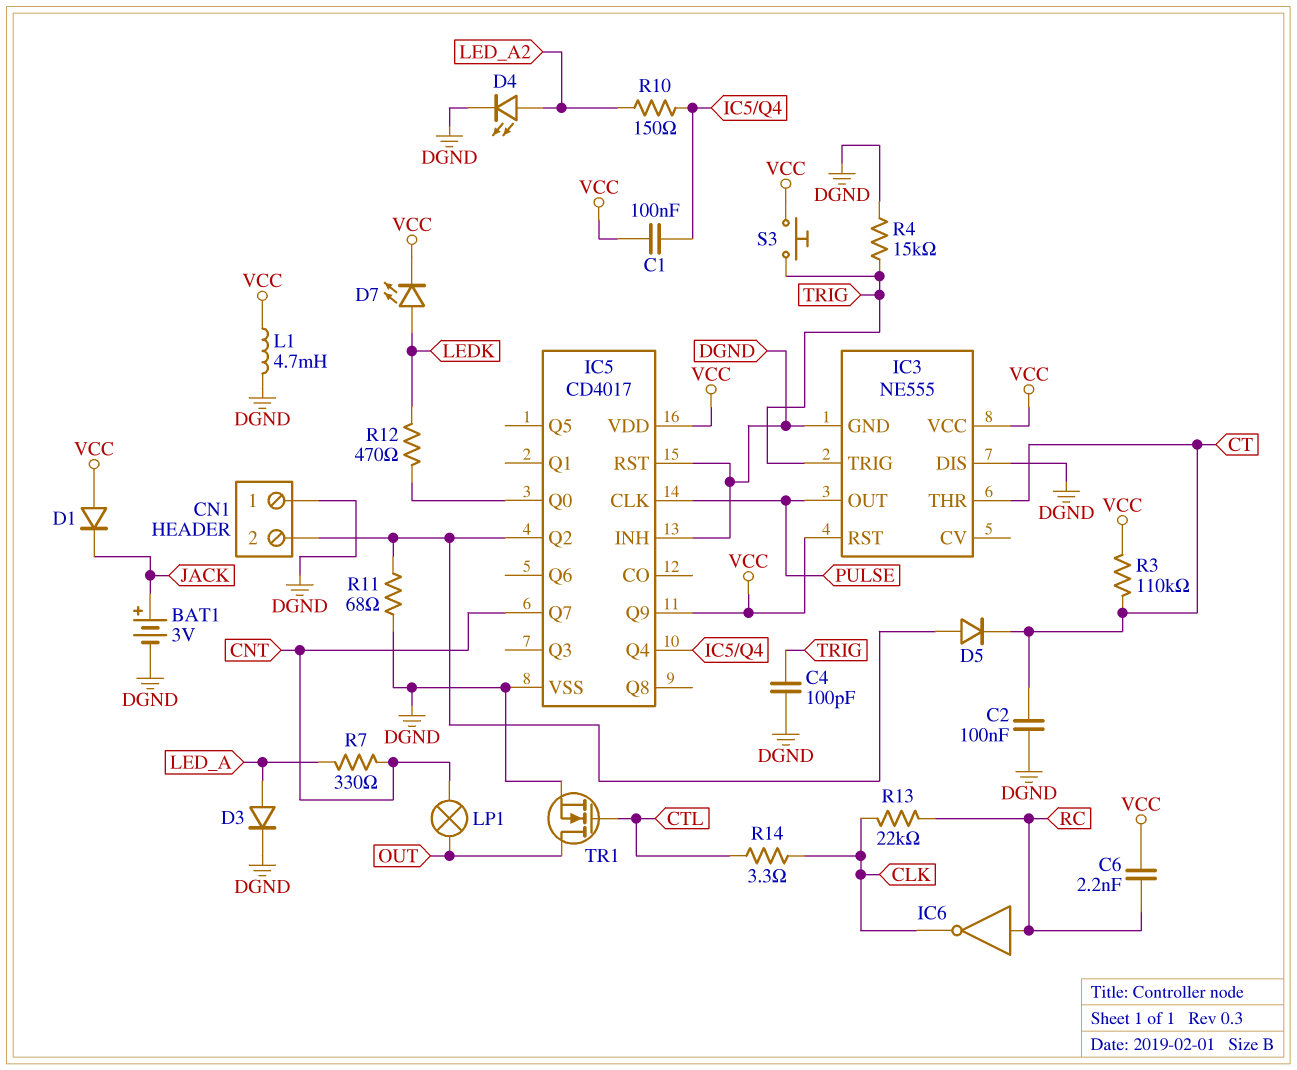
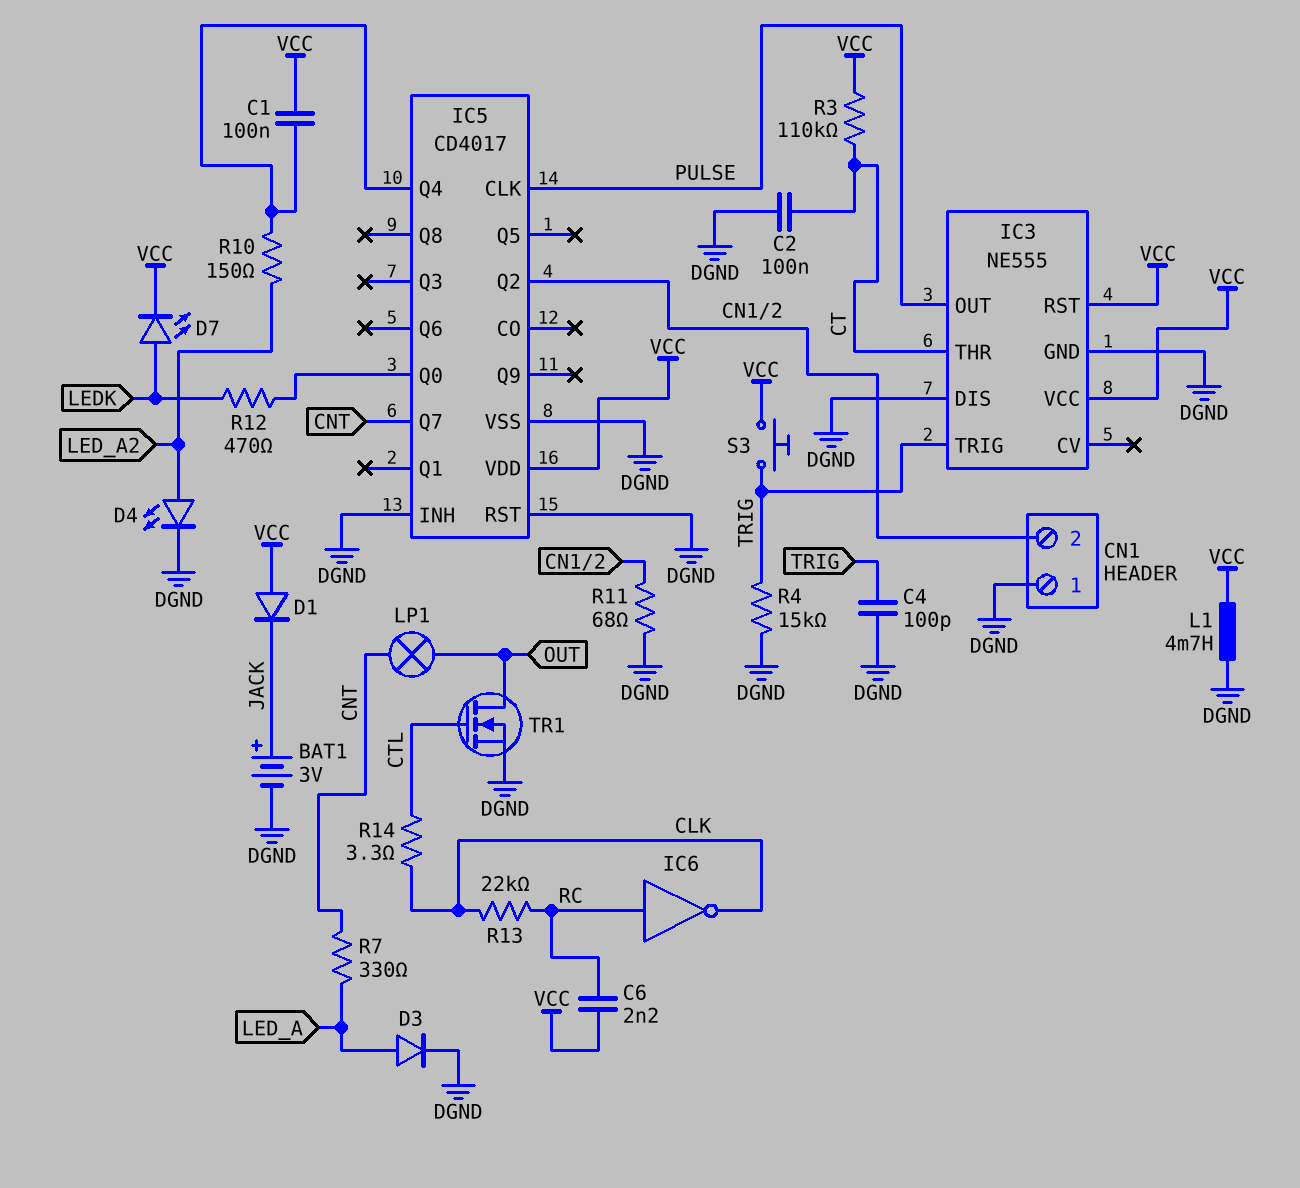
D5: diode (A CN1/2, K CT) -> none
IC5 pin Q9: VCC -> none

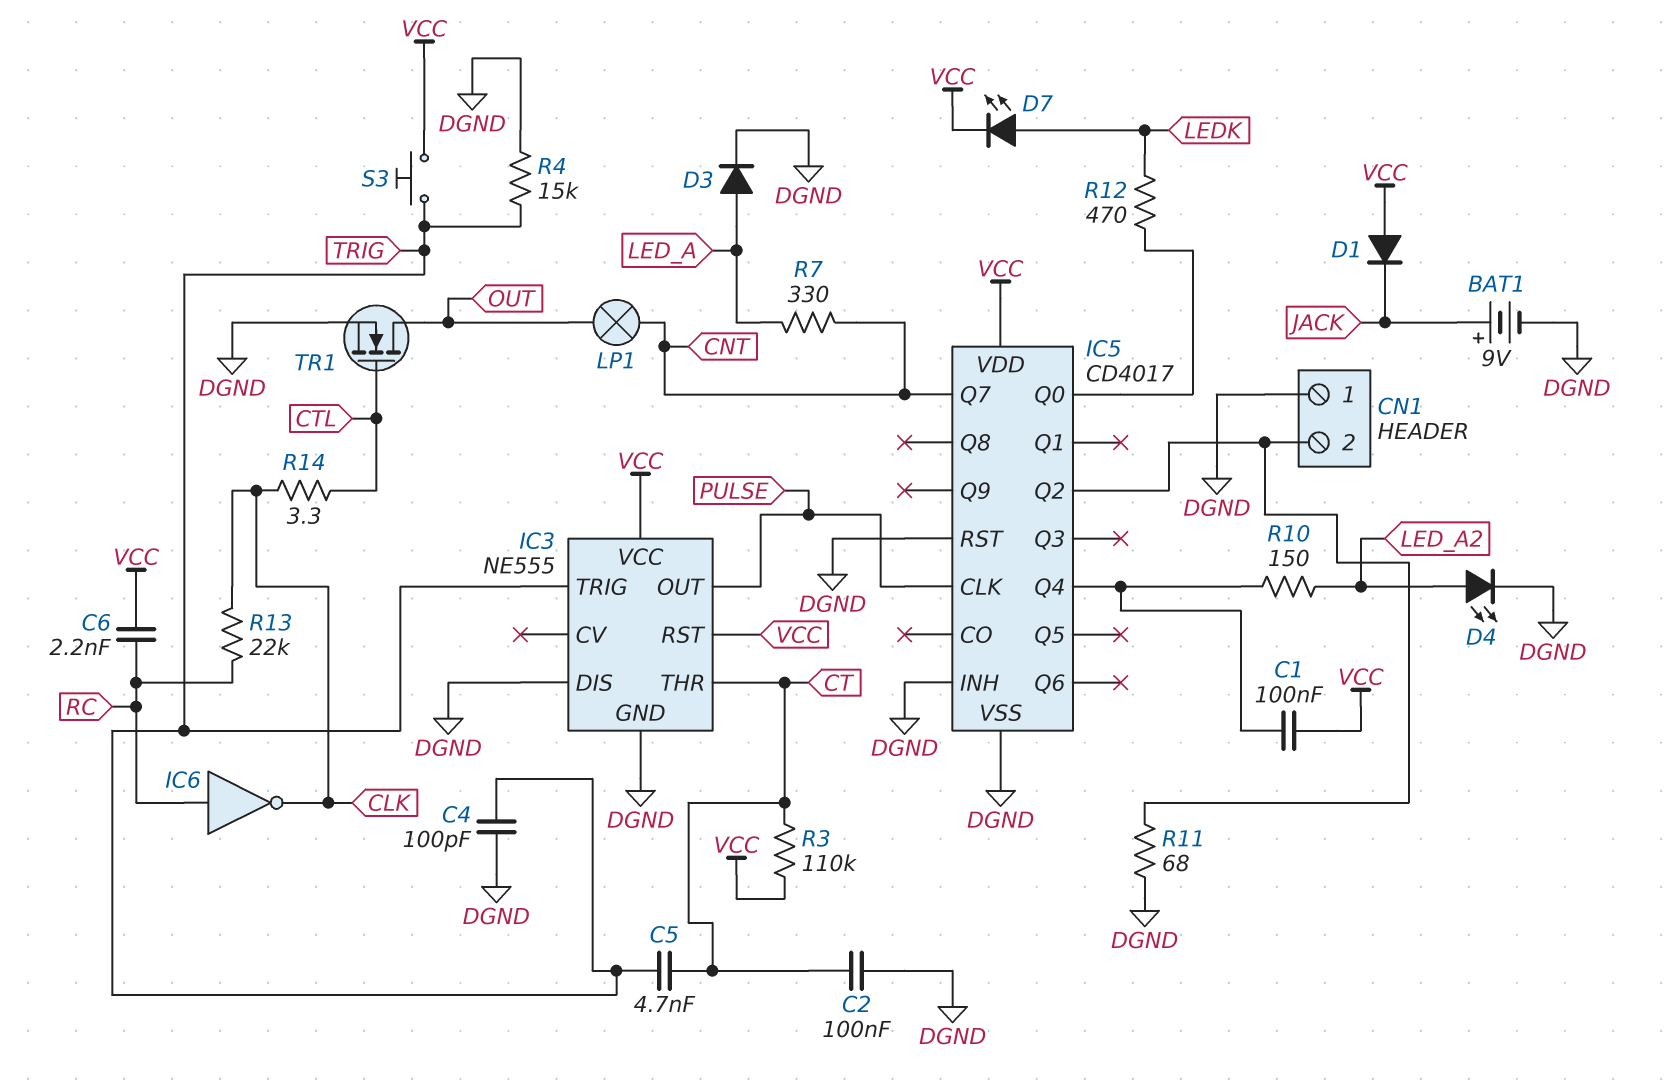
BAT1: 3V (plus JACK, minus DGND) -> 9V (plus JACK, minus DGND)
C5: none -> 4.7nF (CT, TRIG)
L1: 4.7mH (DGND, VCC) -> none

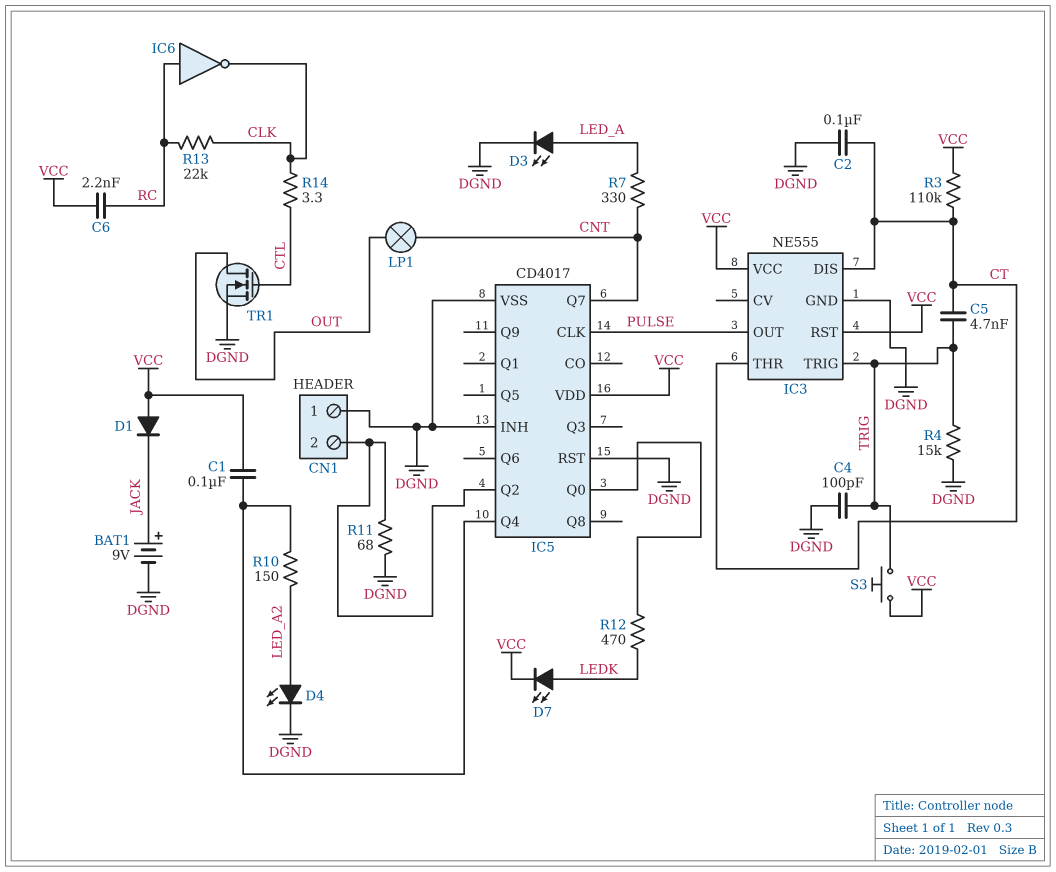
D3: diode (A LED_A, K DGND) -> LED (A LED_A, K DGND)
IC3 pin DIS: DGND -> CT

